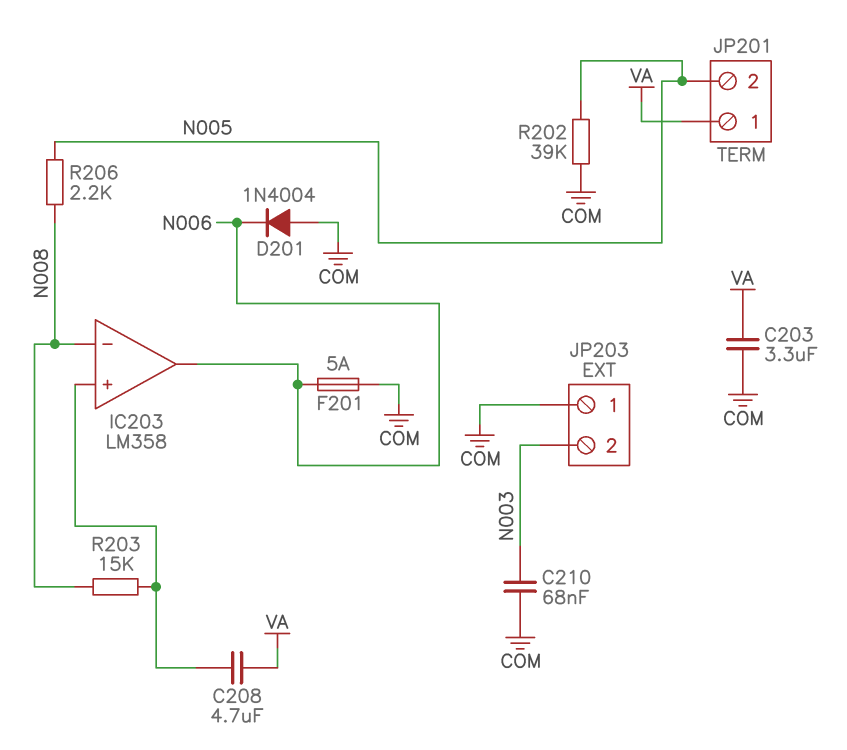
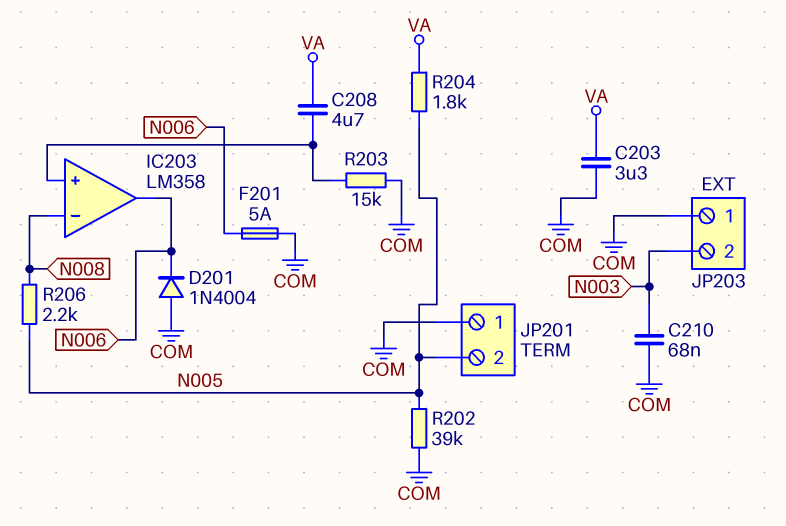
JP201 pin 1: VA -> COM
R203: 15k (IC203/in+, N008) -> 15k (COM, IC203/in+)
R204: none -> 1.8k (N005, VA)

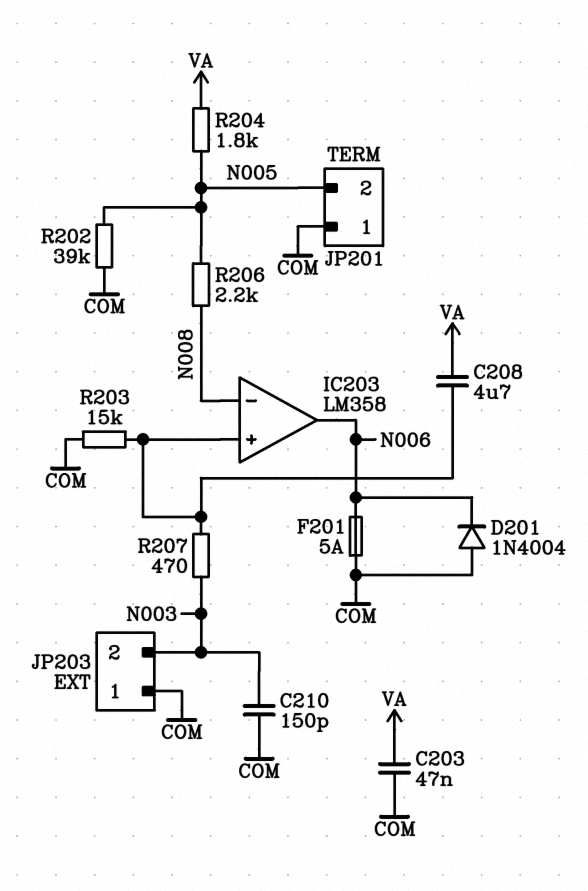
C203: 3.3uF (COM, VA) -> 47nF (COM, VA)
C210: 68nF (COM, N003) -> 150pF (COM, N003)
R207: none -> 470 (IC203/in+, N003)

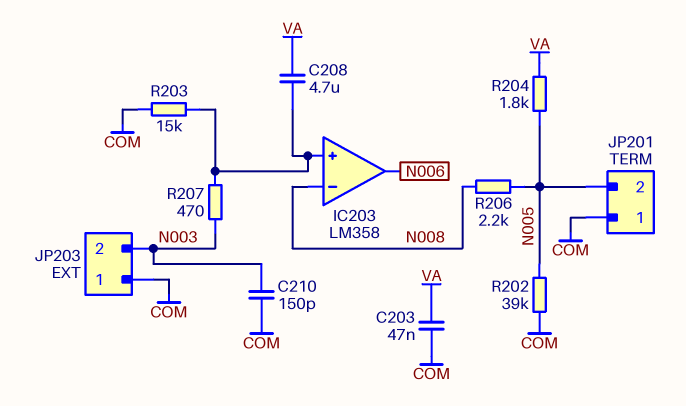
D201: diode 1N4004 (A COM, K N006) -> none
F201: 5A (COM, N006) -> none

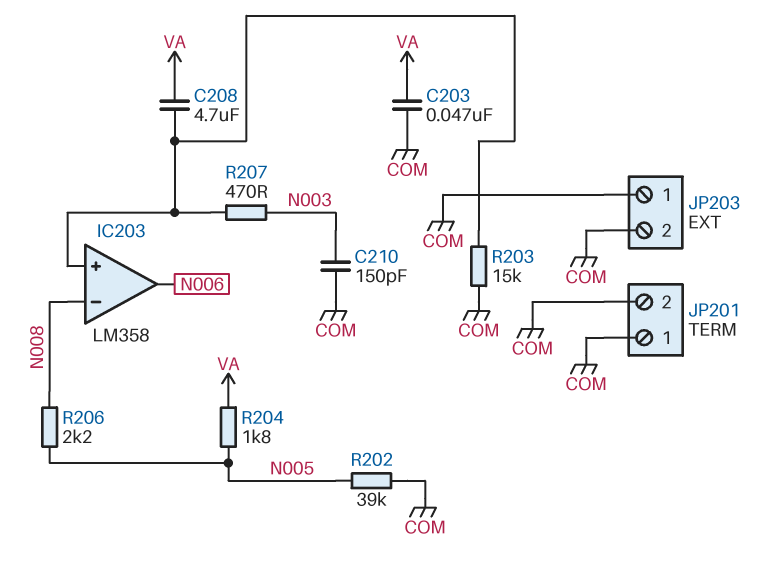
JP201 pin 2: N005 -> COM
JP203 pin 2: N003 -> COM

